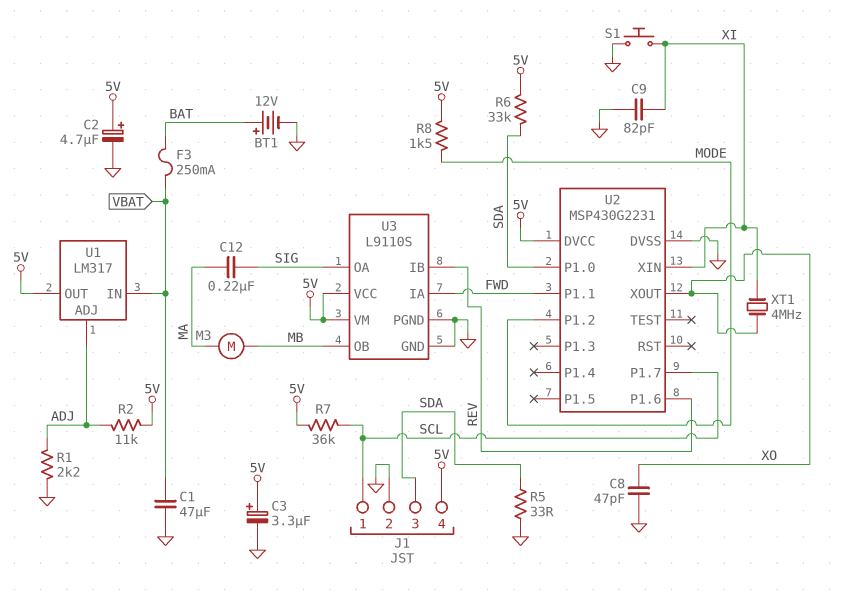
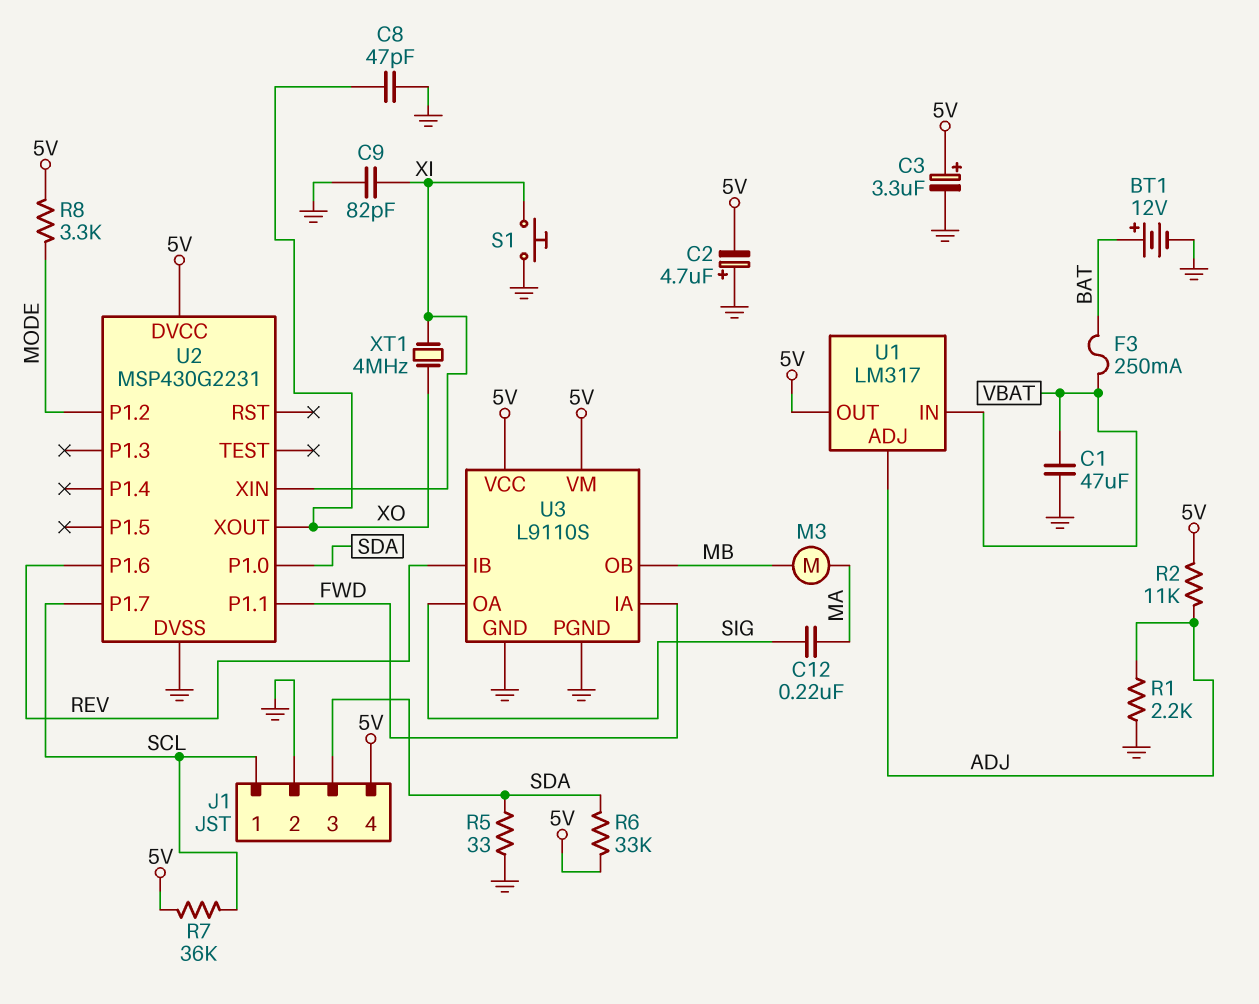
C2: 4.7uF (plus 5V, minus GND) -> 4.7uF (plus GND, minus 5V)
R8: 1.5k (5V, MODE) -> 3.3k (5V, MODE)

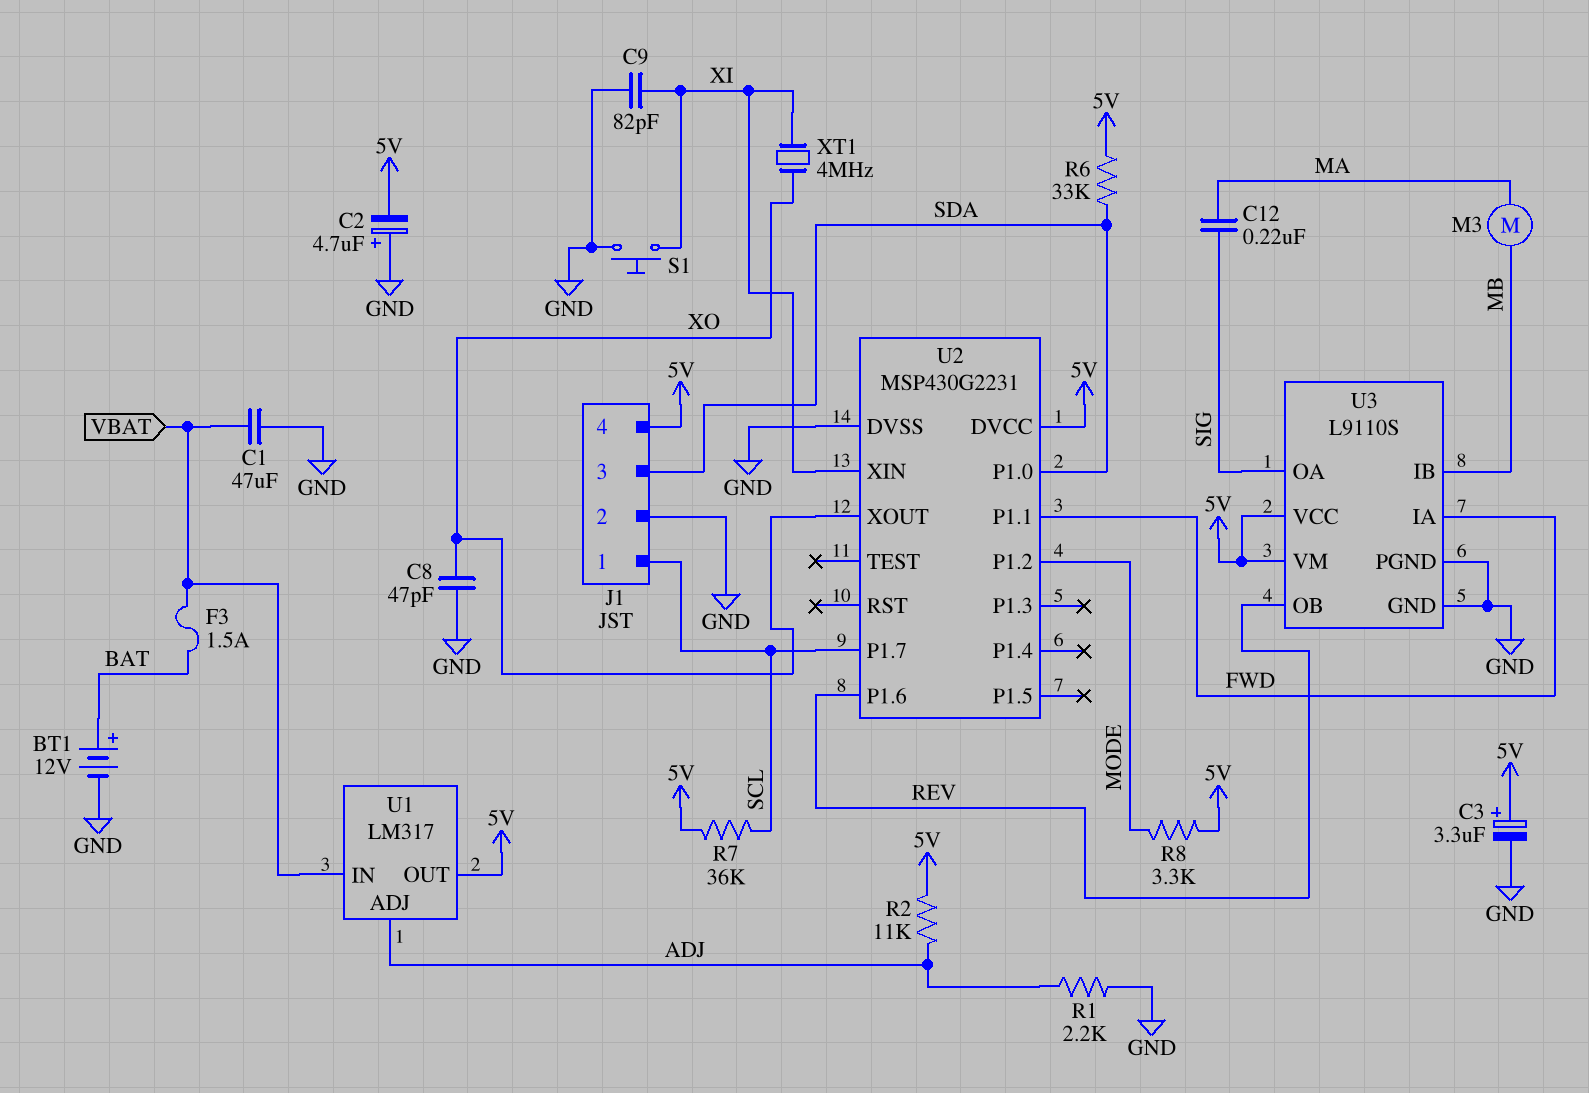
F3: 250mA (BAT, VBAT) -> 1.5A (BAT, VBAT)
R5: 33 (GND, SDA) -> none
U3 pin IB: REV -> MB
U3 pin OB: MB -> REV

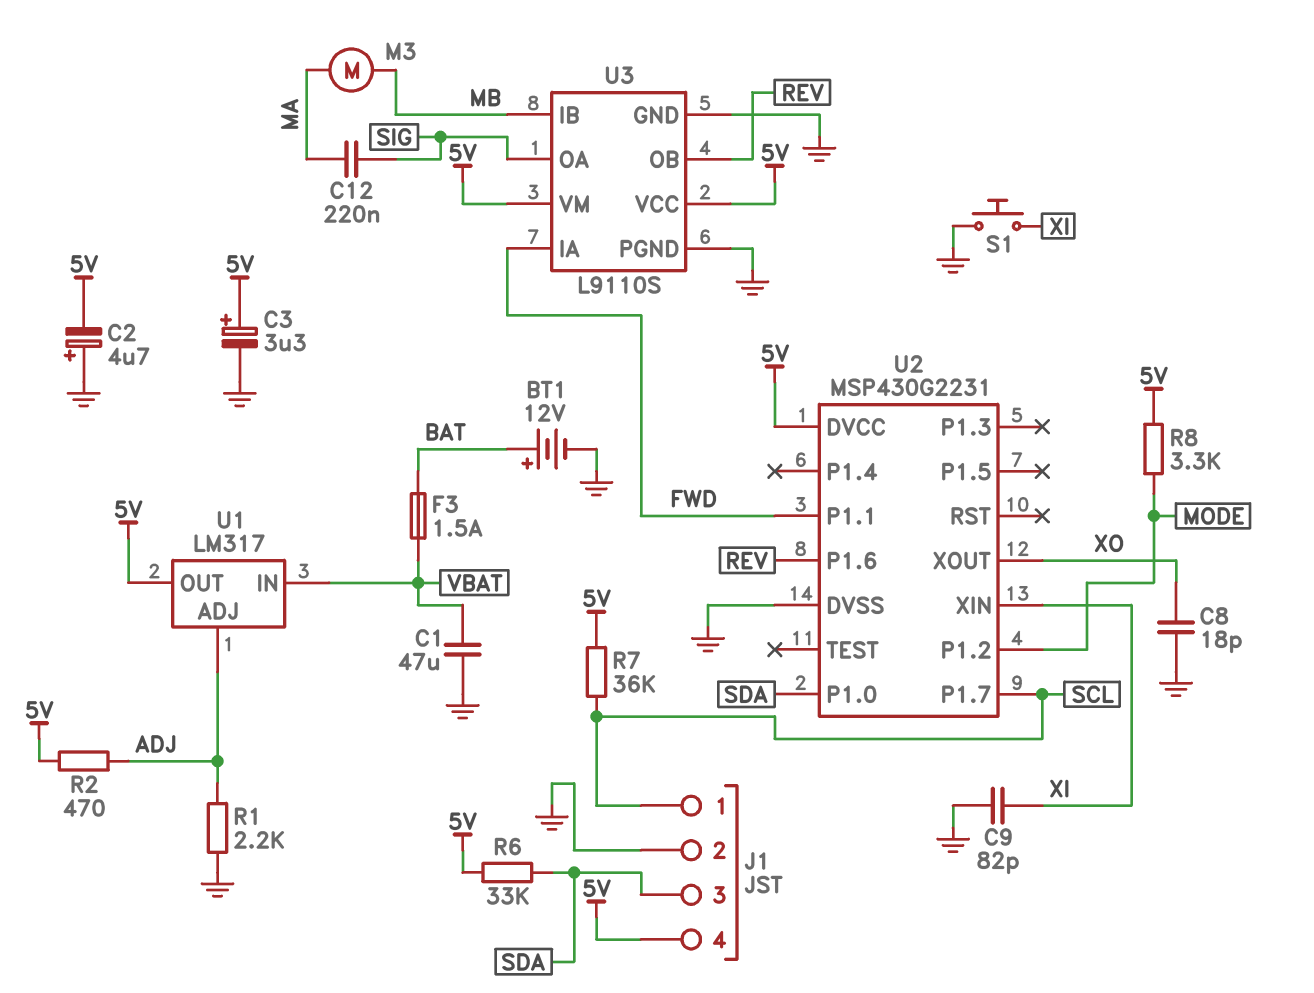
C8: 47pF (GND, XO) -> 18pF (GND, XO)
R2: 11k (5V, ADJ) -> 470 (5V, ADJ)
XT1: 4MHz (XI, XO) -> none

